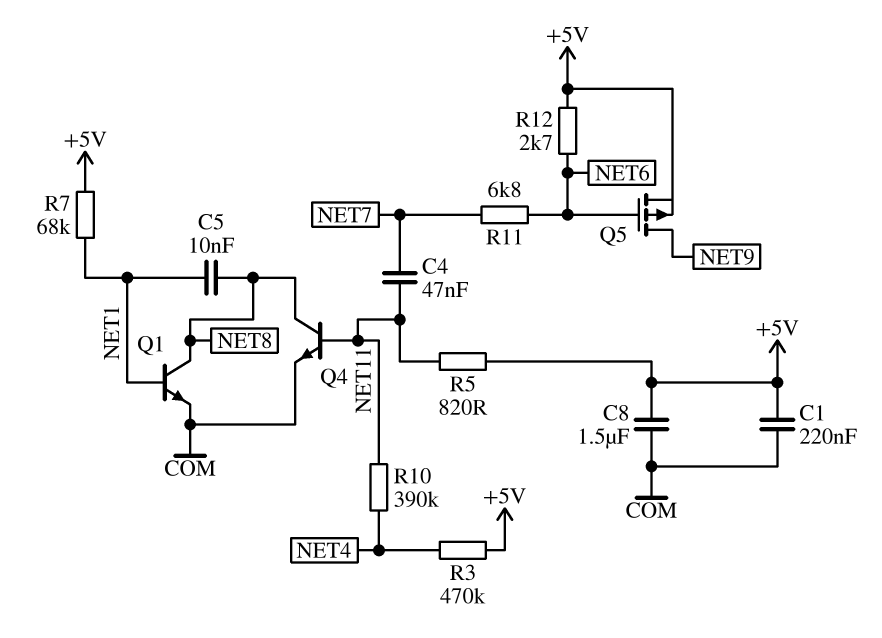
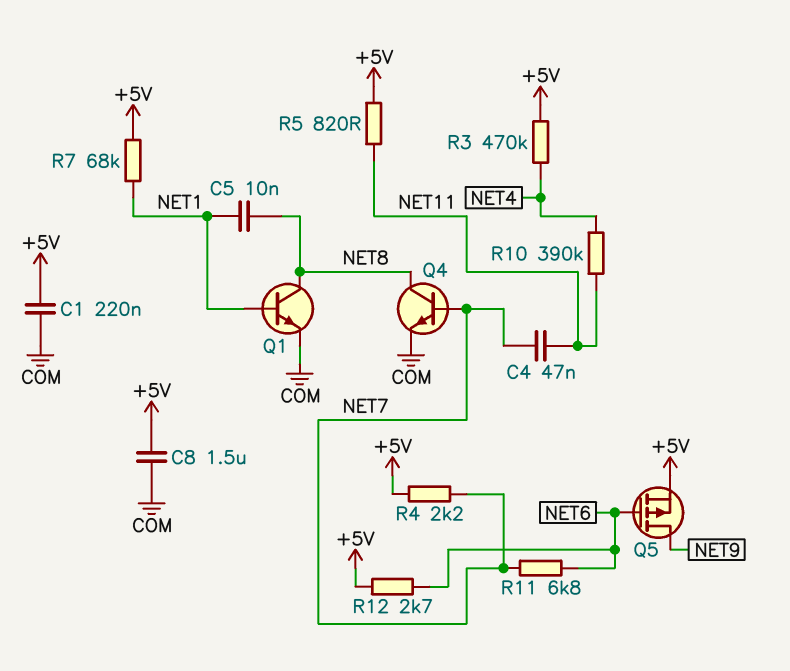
Q4: NPN (B NET11, C NET8, E COM) -> NPN (B NET7, C NET8, E COM)
R4: none -> 2.2k (+5V, NET7)

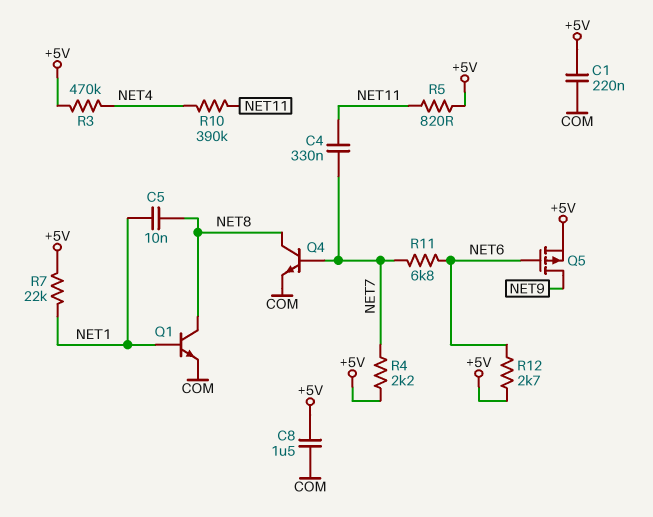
C4: 47nF (NET7, NET11) -> 330nF (NET7, NET11)
R7: 68k (+5V, NET1) -> 22k (+5V, NET1)

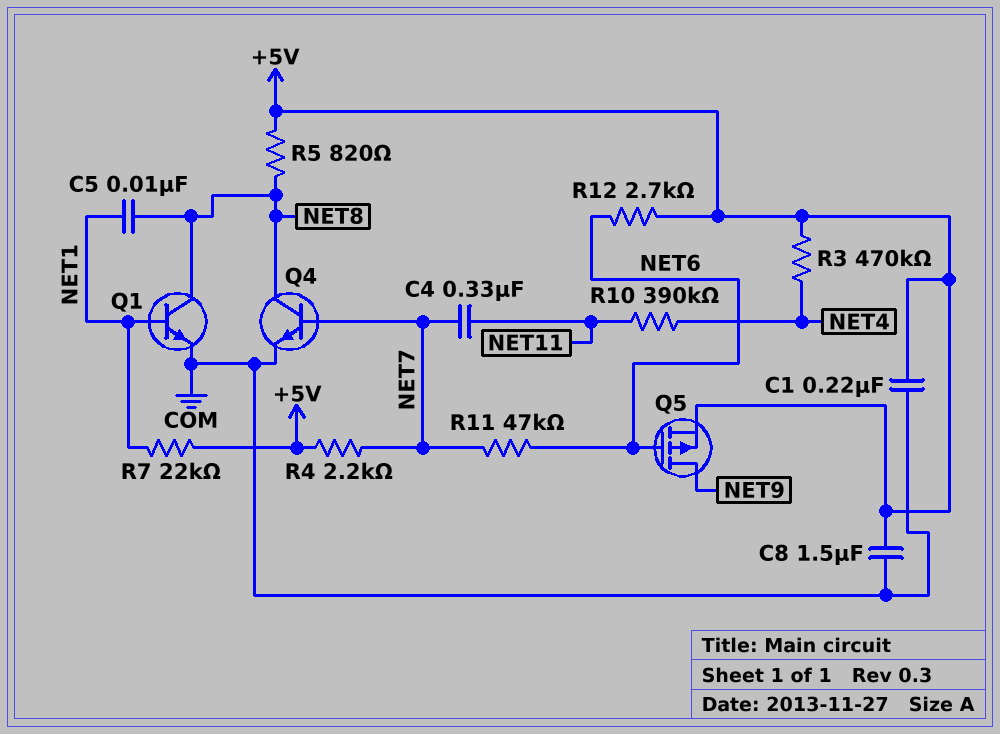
R5: 820 (+5V, NET11) -> 820 (+5V, NET8)
R11: 6.8k (NET6, NET7) -> 47k (NET6, NET7)

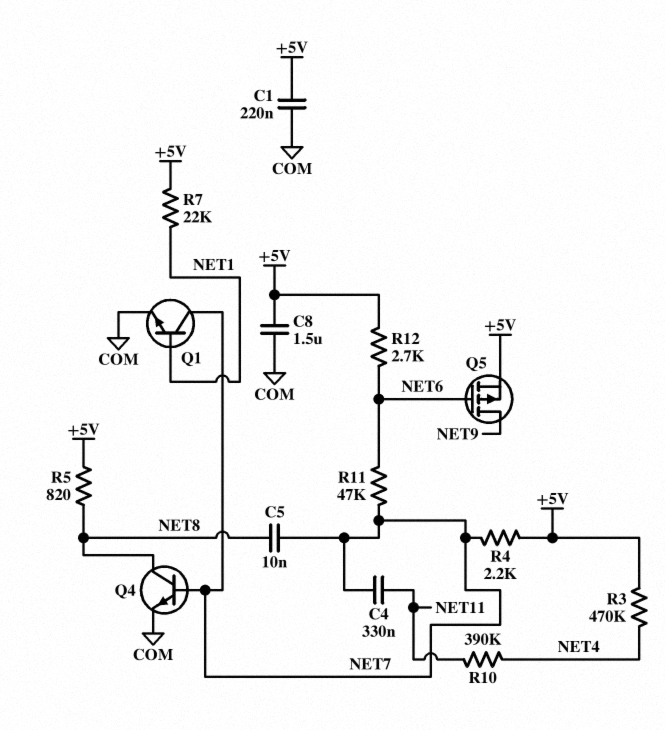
C5: 10nF (NET1, NET8) -> 10nF (NET7, NET8)
Q1: NPN (B NET1, C NET8, E COM) -> NPN (B NET1, C NET7, E COM)

